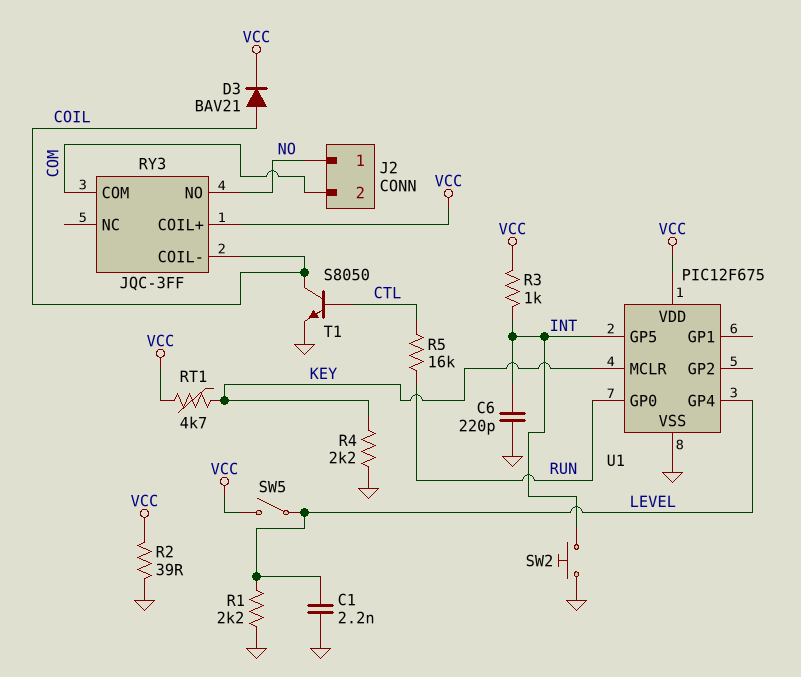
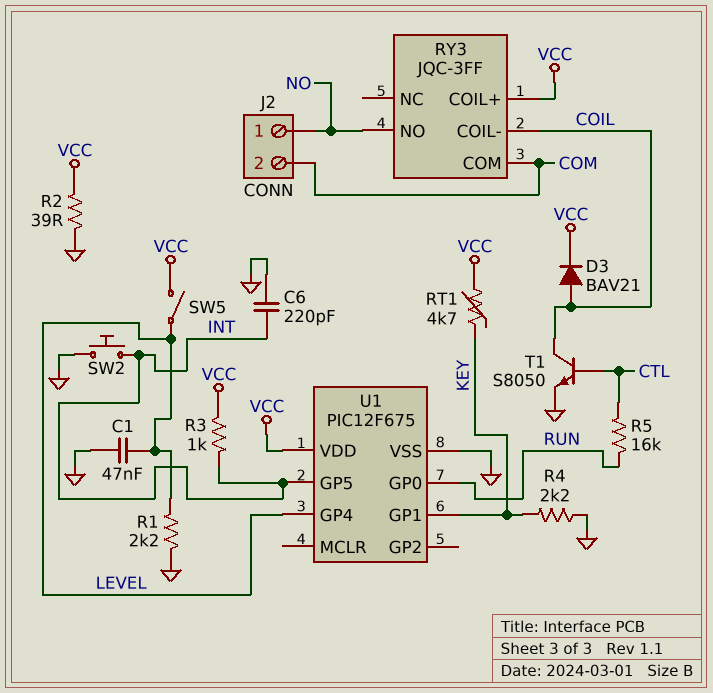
C1: 2.2nF (GND, LEVEL) -> 47nF (GND, LEVEL)
U1 pin GP1: none -> KEY
U1 pin MCLR: KEY -> none

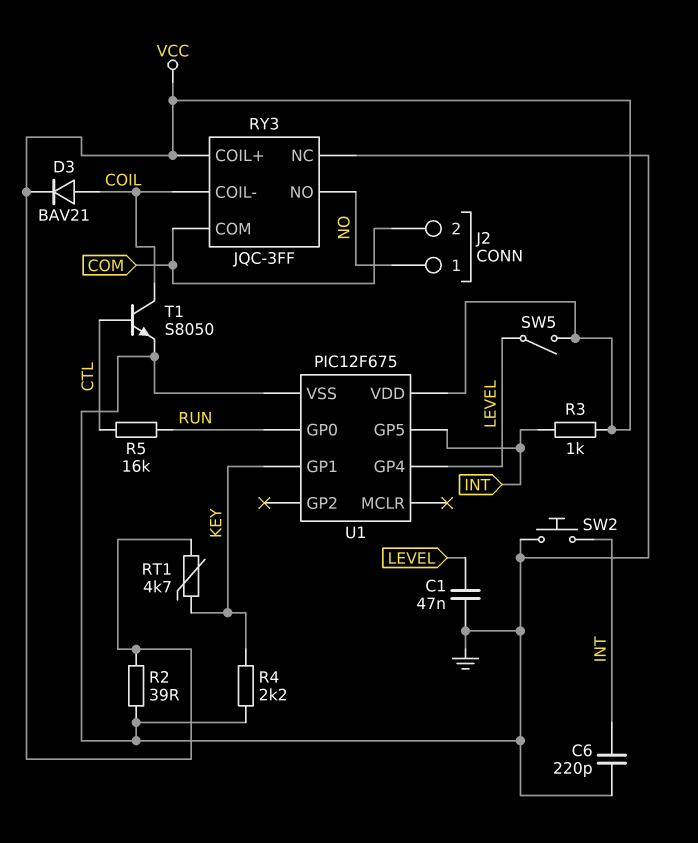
R1: 2.2k (GND, LEVEL) -> none
RY3 pin NC: none -> GND

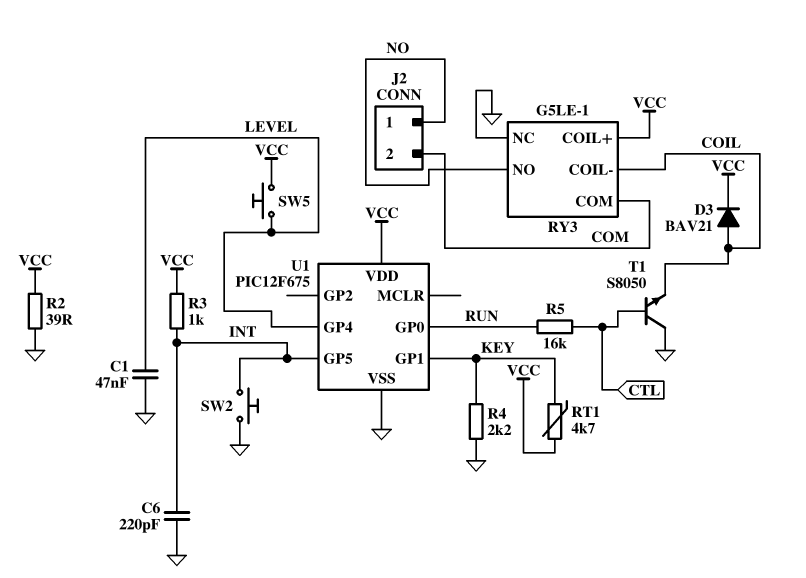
RY3: JQC-3FF -> G5LE-1
SW5: switch (LEVEL, VCC) -> button (LEVEL, VCC)
T1: NPN S8050 (B CTL, C COIL, E GND) -> NPN S8050 (B CTL, C GND, E COIL)

